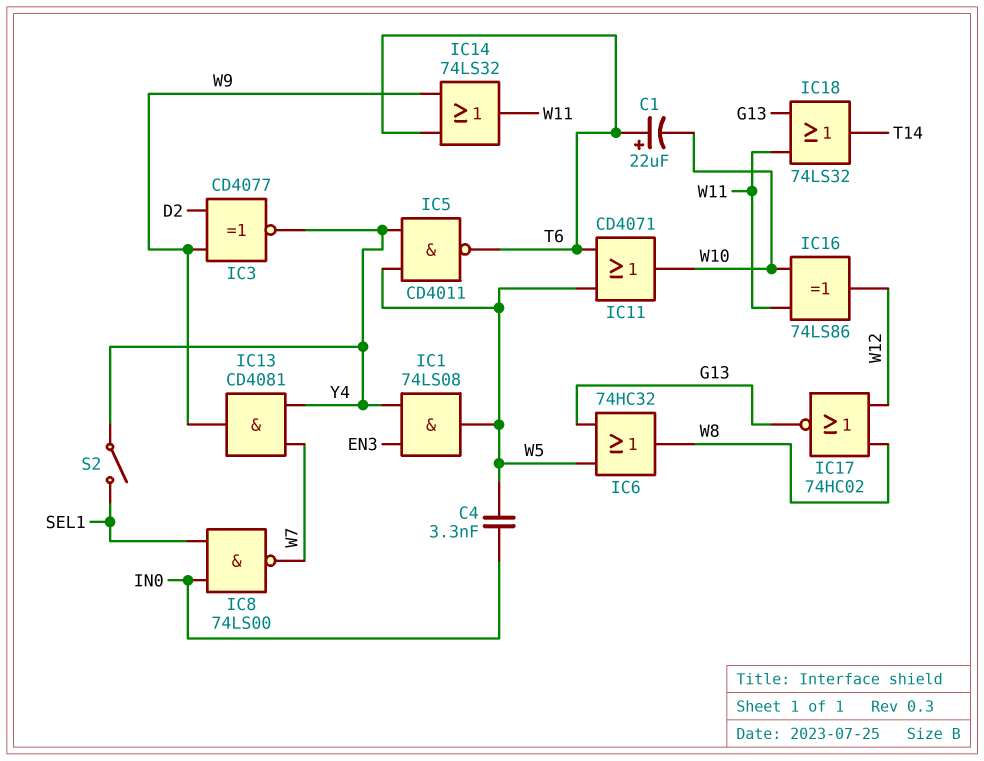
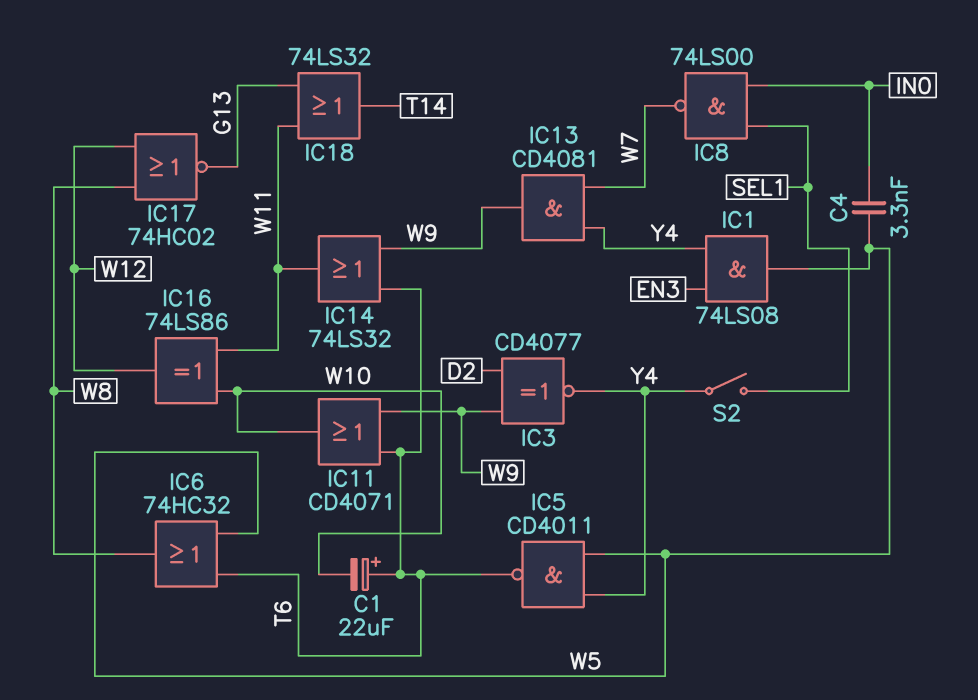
IC6: OR 74HC32 (in G13, in W5, out W8) -> OR 74HC32 (in T6, in W5, out W8)
IC11: OR CD4071 (in T6, in W5, out W10) -> OR CD4071 (in T6, in W9, out W10)

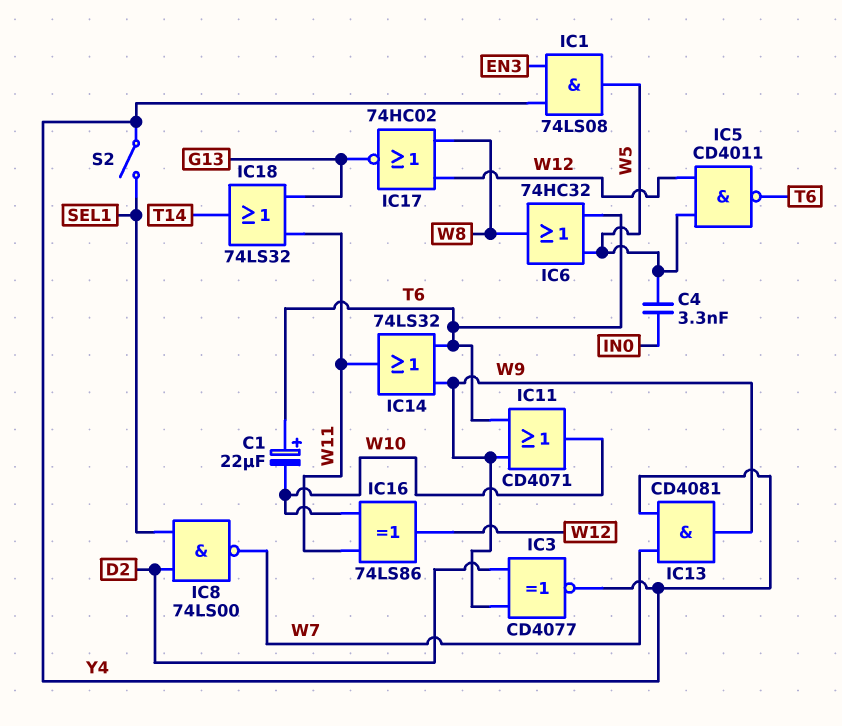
IC5: NAND CD4011 (in W5, in Y4, out T6) -> NAND CD4011 (in W5, in W12, out T6)
IC8: NAND 74LS00 (in IN0, in SEL1, out W7) -> NAND 74LS00 (in D2, in SEL1, out W7)

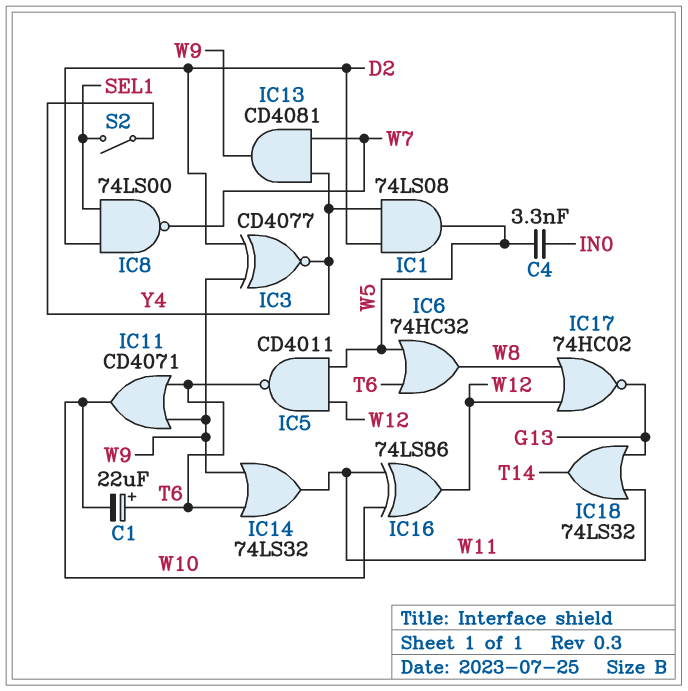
IC1: AND 74LS08 (in EN3, in Y4, out W5) -> AND 74LS08 (in D2, in Y4, out W5)

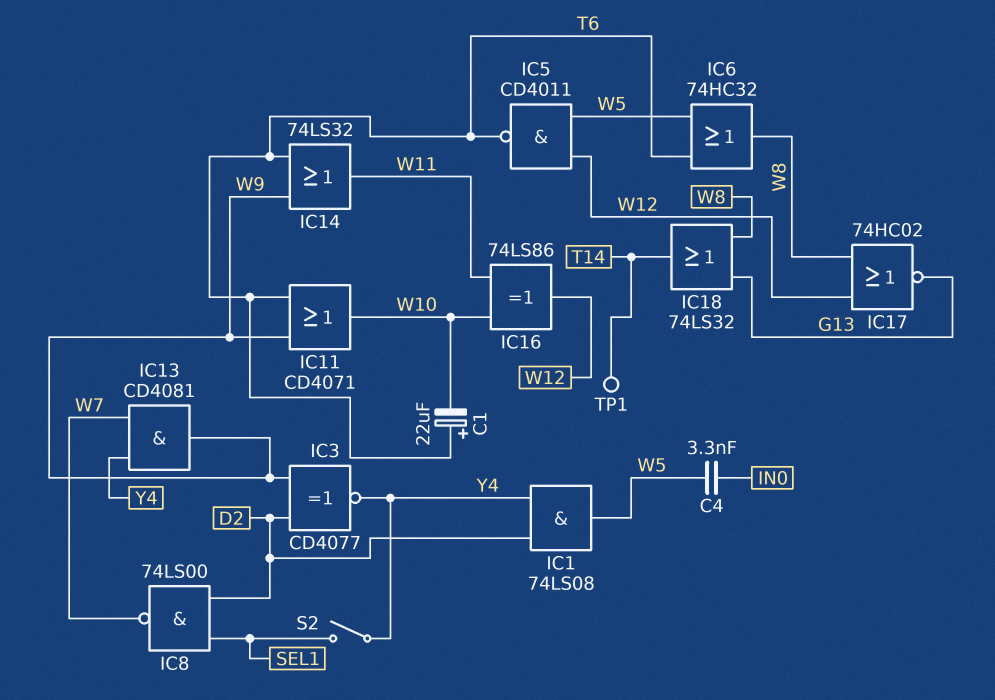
IC18: OR 74LS32 (in G13, in W11, out T14) -> OR 74LS32 (in G13, in W8, out T14)
TP1: none -> test point (T14)

